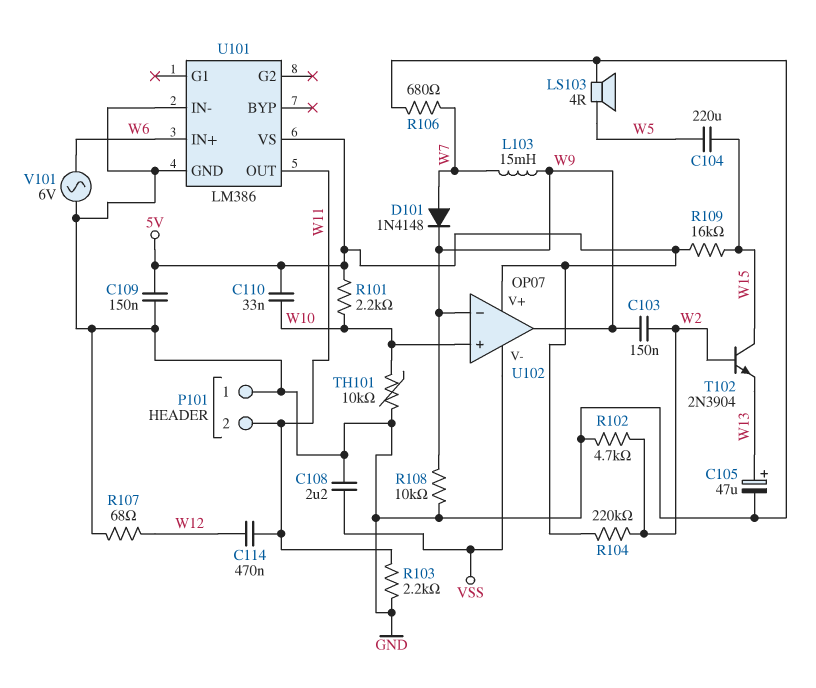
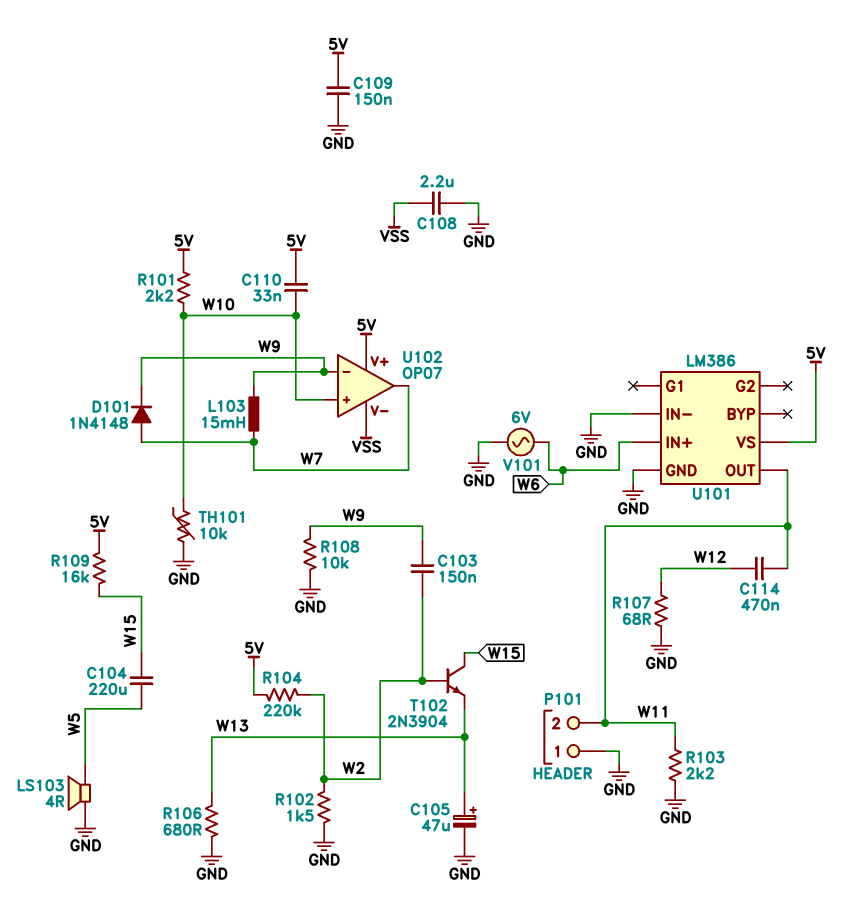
R102: 4.7k (GND, W2) -> 1.5k (GND, W2)
R106: 680 (GND, W7) -> 680 (GND, W13)
U102 pin out: W9 -> W7

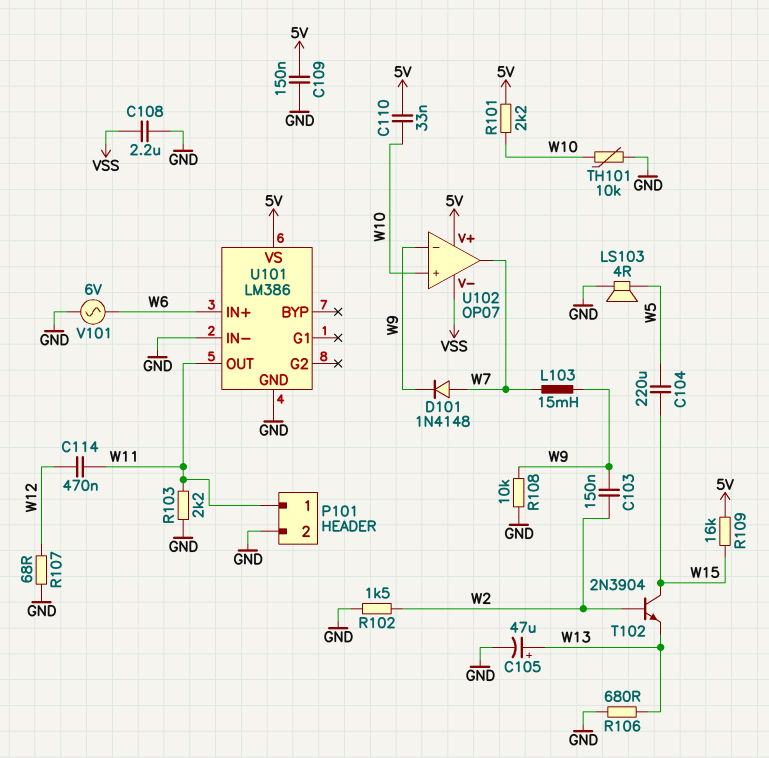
P101 pin 1: GND -> W11
P101 pin 2: W11 -> GND
R104: 220k (5V, W2) -> none

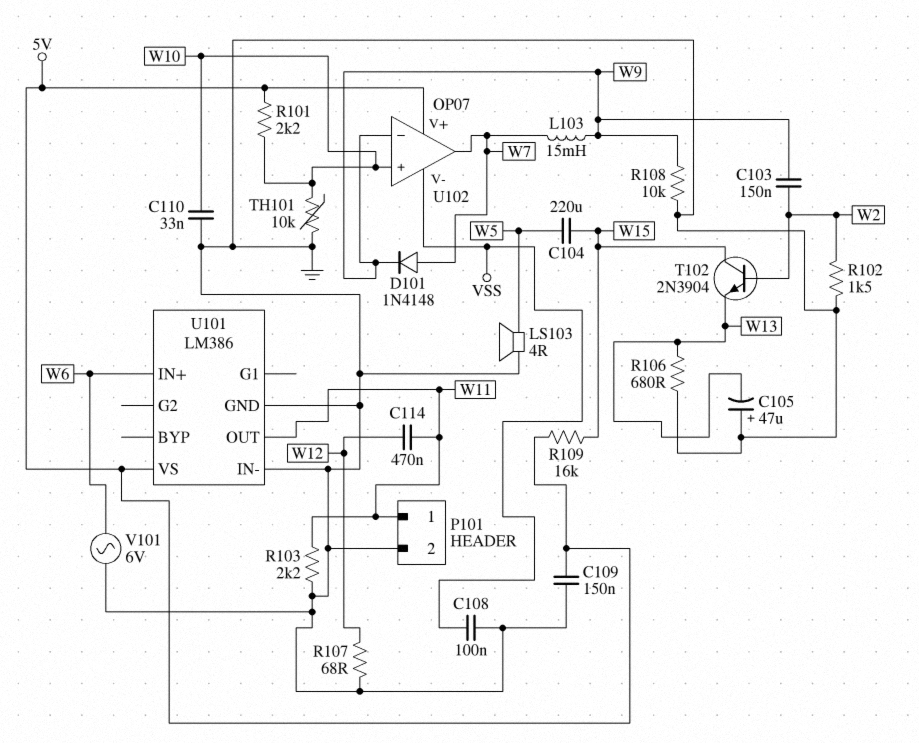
C105: 47uF (plus W13, minus GND) -> 47uF (plus GND, minus W13)
C108: 2.2uF (GND, VSS) -> 100nF (GND, VSS)
C110: 33nF (5V, W10) -> 33nF (GND, W10)

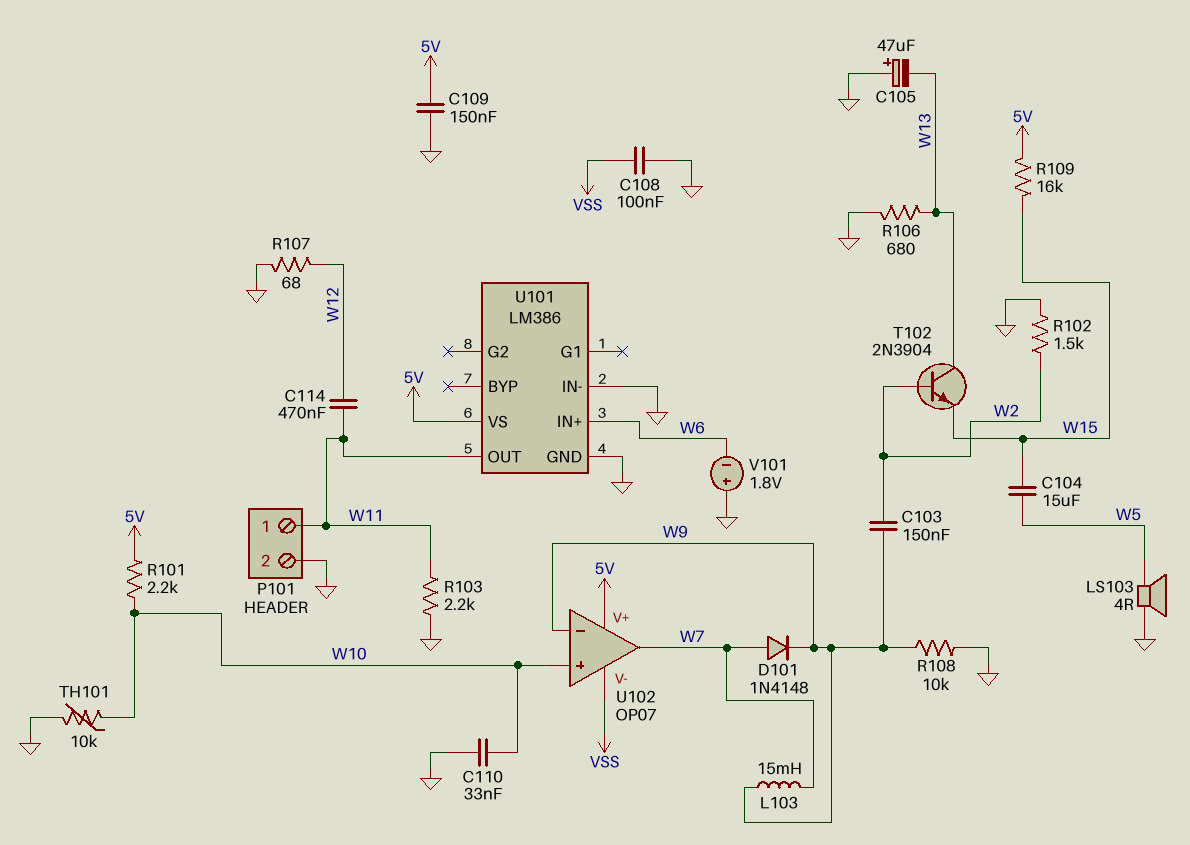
C104: 220uF (W5, W15) -> 15uF (W5, W15)
T102: NPN 2N3904 (B W2, C W15, E W13) -> NPN 2N3904 (B W2, C W13, E W15)
V101: AC 6V (GND, W6) -> 1.8V (plus GND, minus W6)

